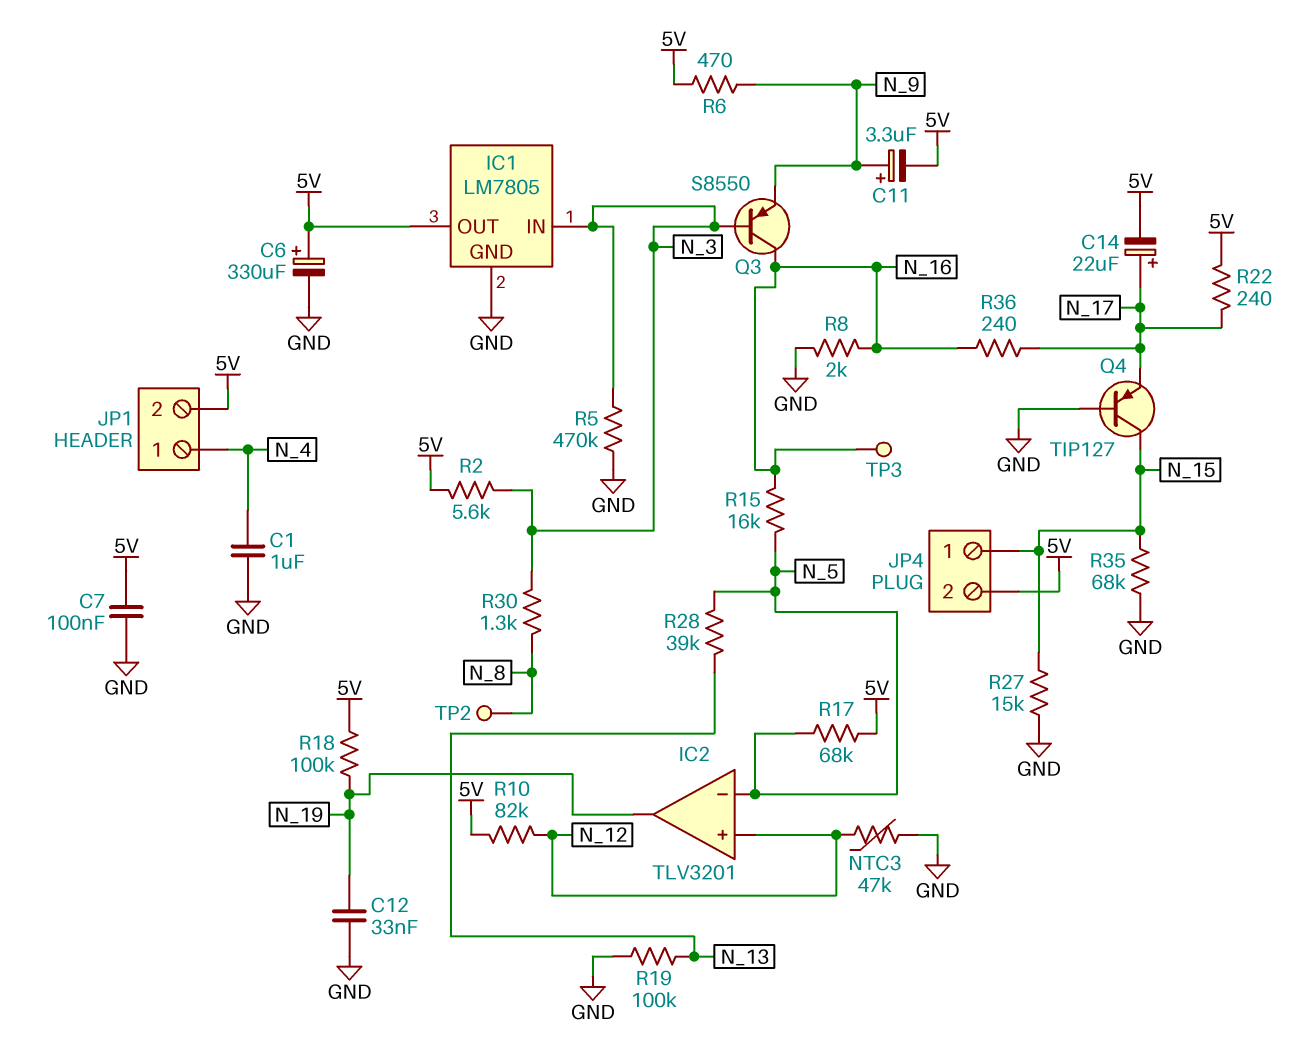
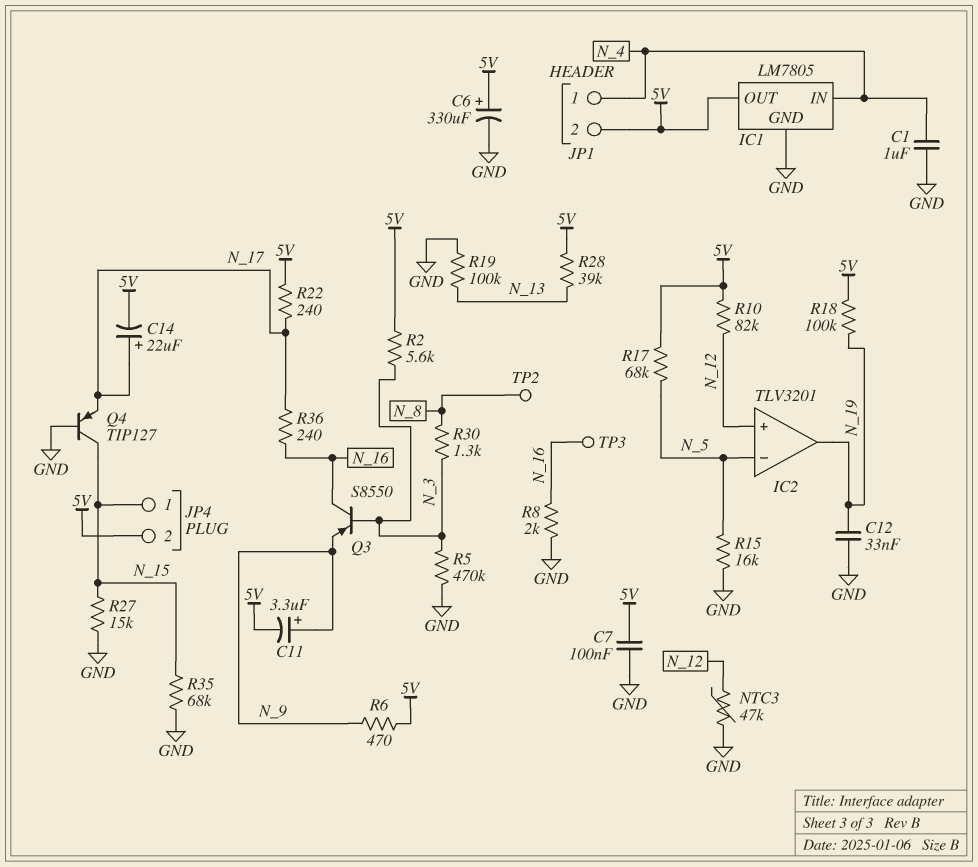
IC1 pin IN: N_3 -> N_4
R15: 16k (N_5, N_16) -> 16k (GND, N_5)
R28: 39k (N_5, N_13) -> 39k (5V, N_13)

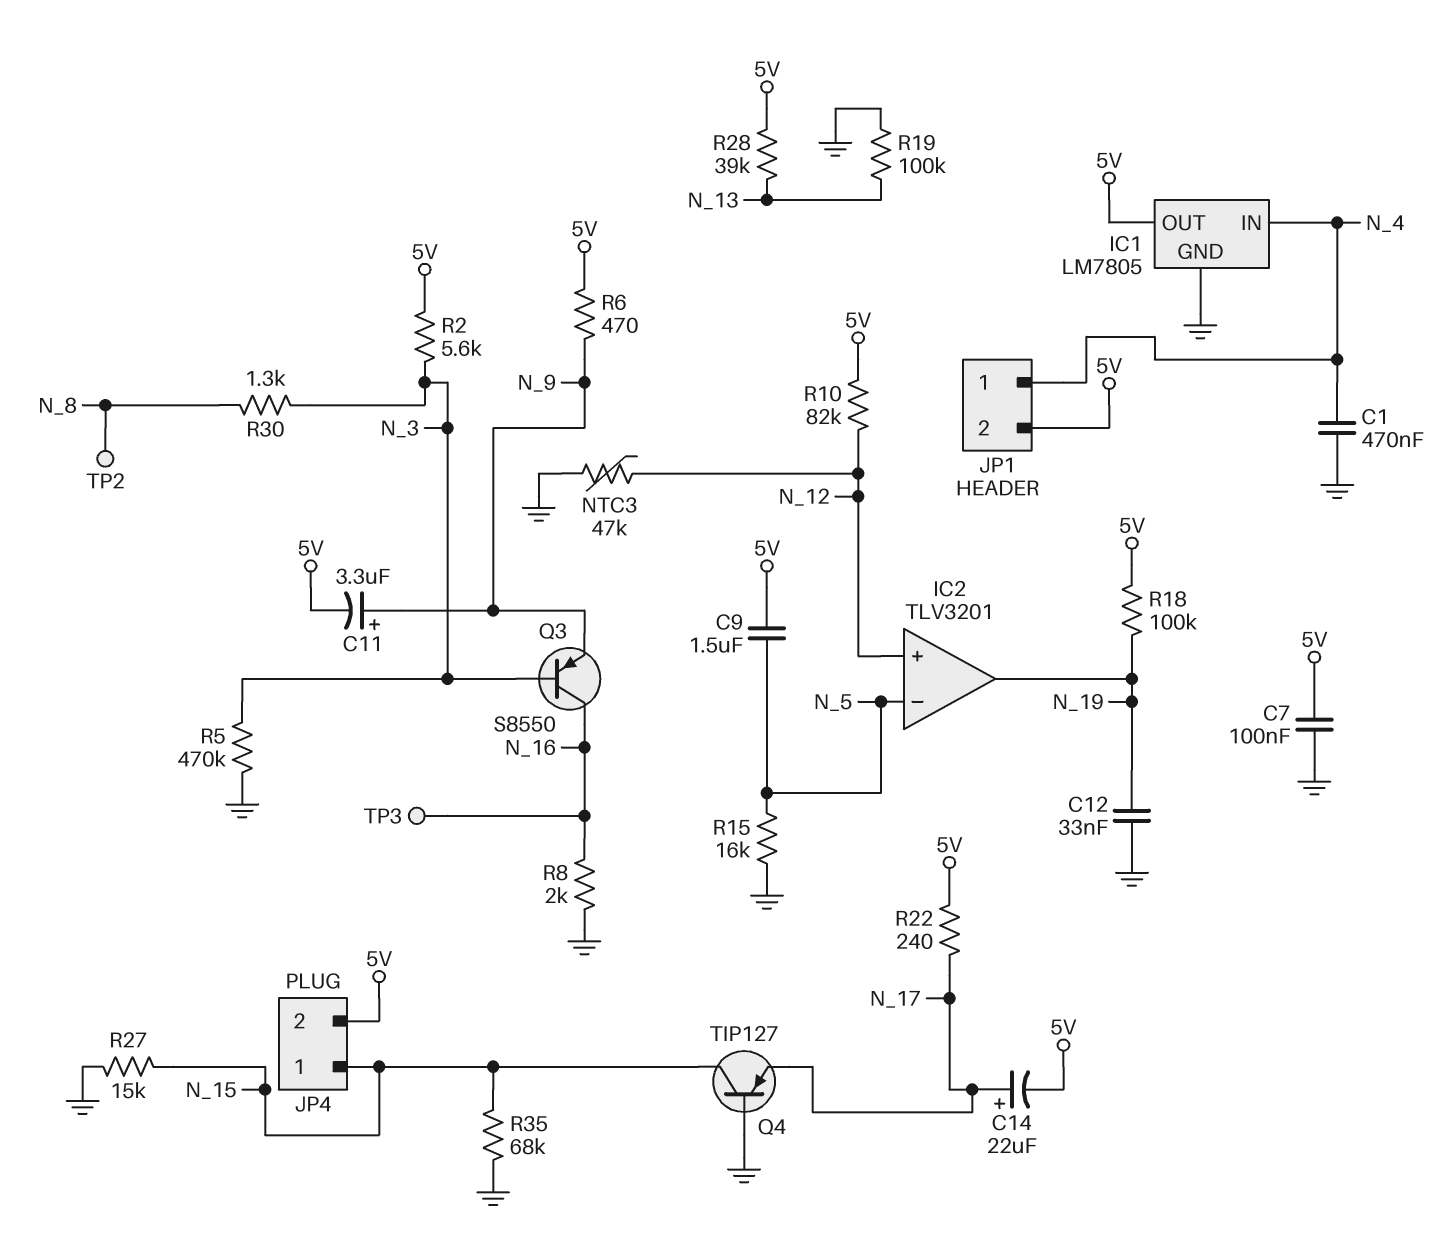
C1: 1uF (GND, N_4) -> 470nF (GND, N_4)
C6: 330uF (plus 5V, minus GND) -> none
C9: none -> 1.5uF (5V, N_5)
R17: 68k (5V, N_5) -> none
R36: 240 (N_16, N_17) -> none

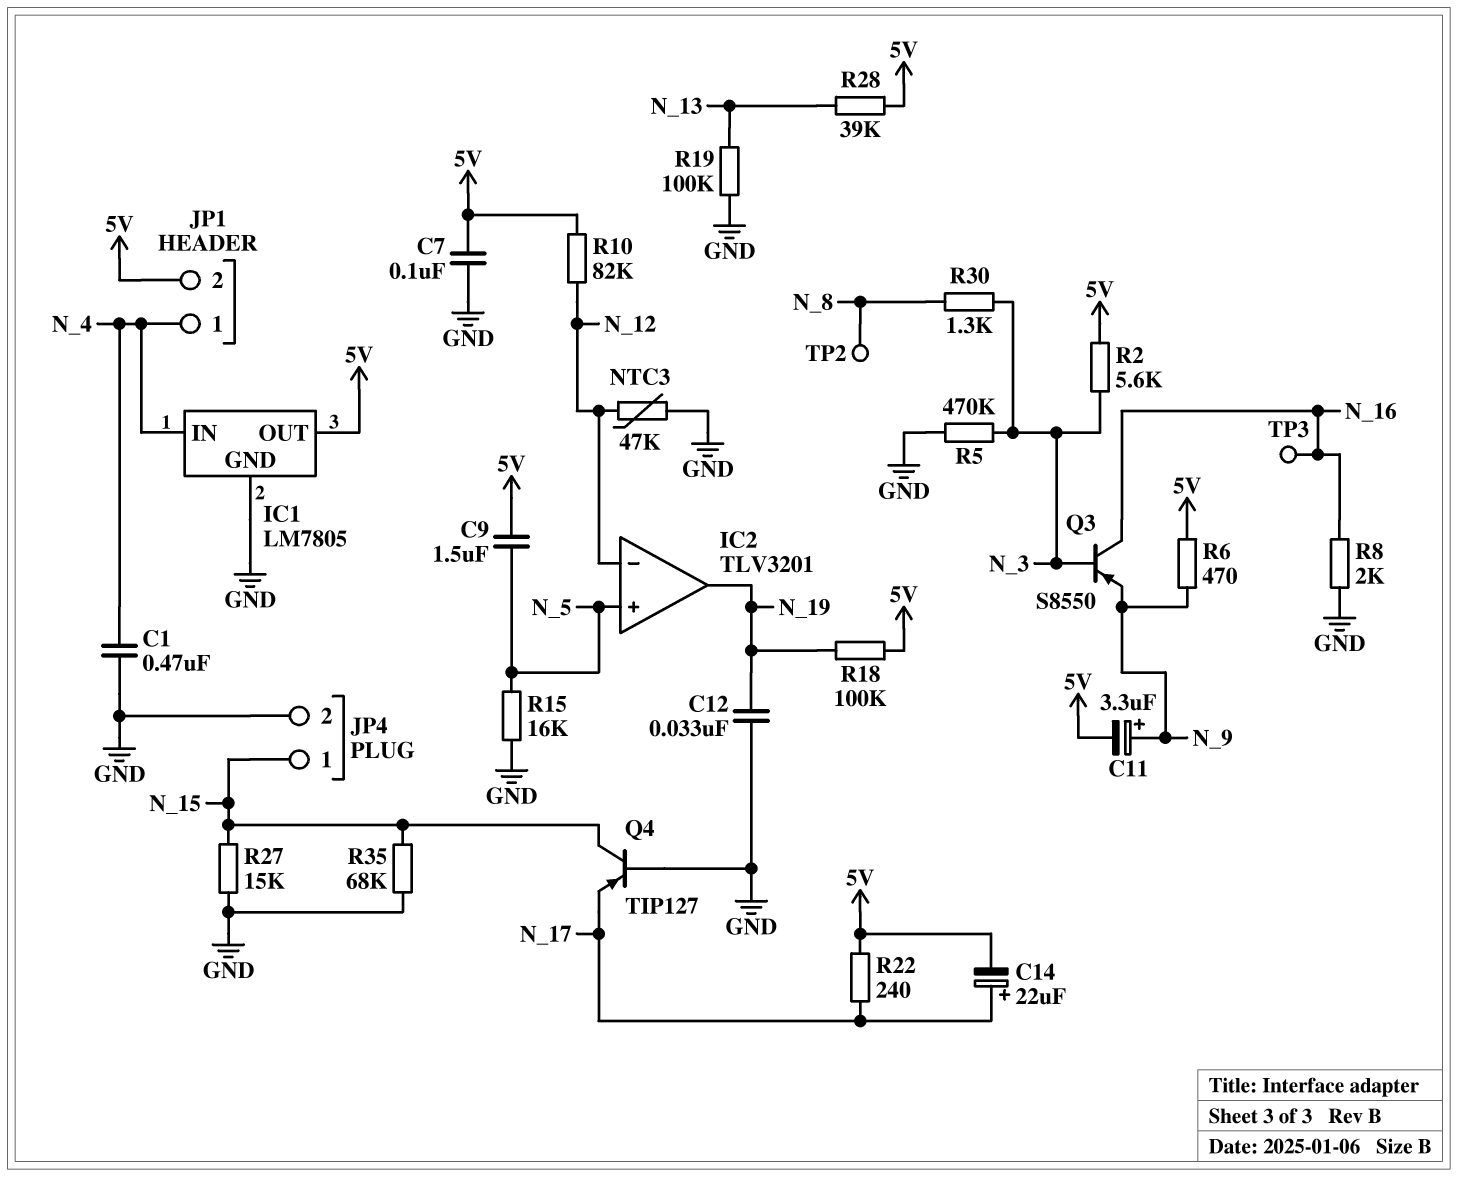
IC2 pin in+: N_12 -> N_5
IC2 pin in-: N_5 -> N_12
JP4 pin 2: 5V -> GND

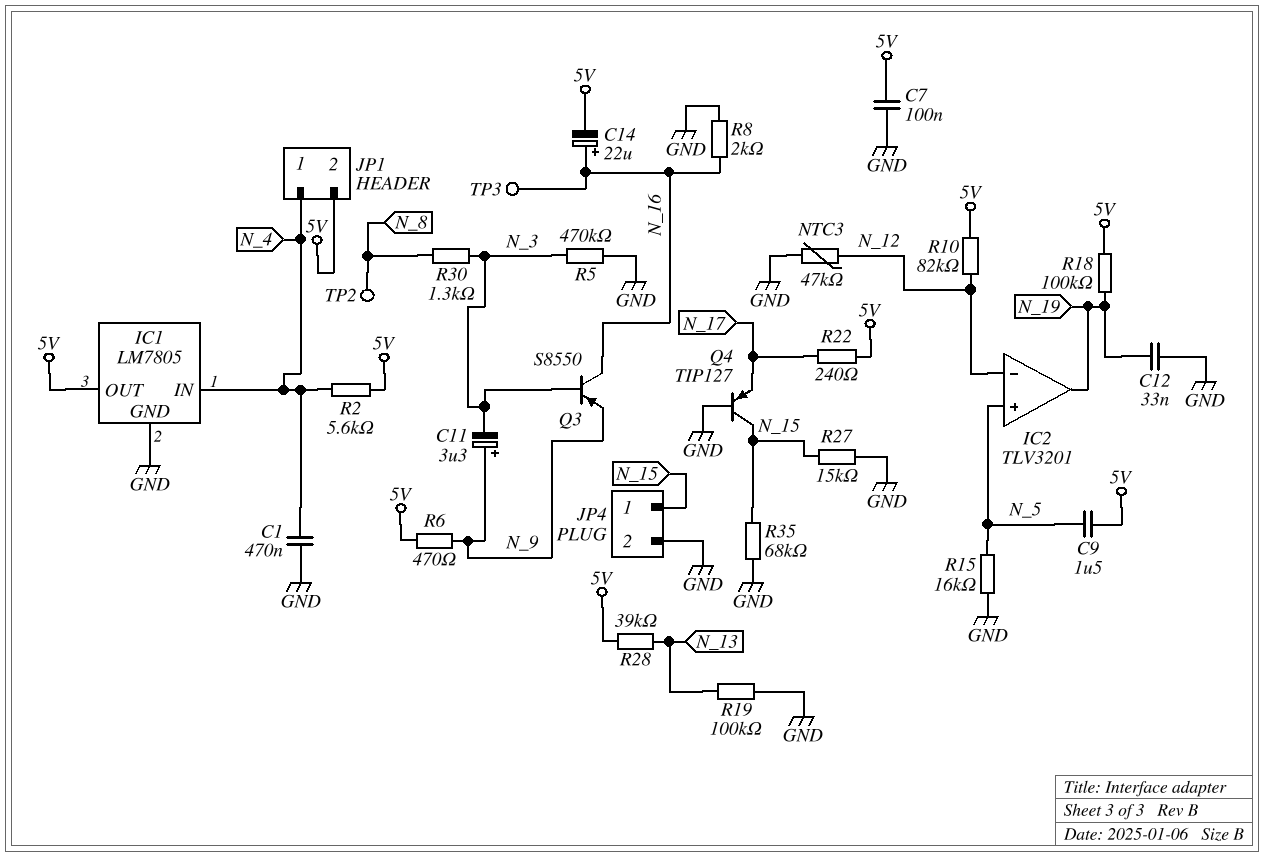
C11: 3.3uF (plus N_9, minus 5V) -> 3.3uF (plus N_9, minus N_3)
C14: 22uF (plus N_17, minus 5V) -> 22uF (plus N_16, minus 5V)
R2: 5.6k (5V, N_3) -> 5.6k (5V, N_4)

